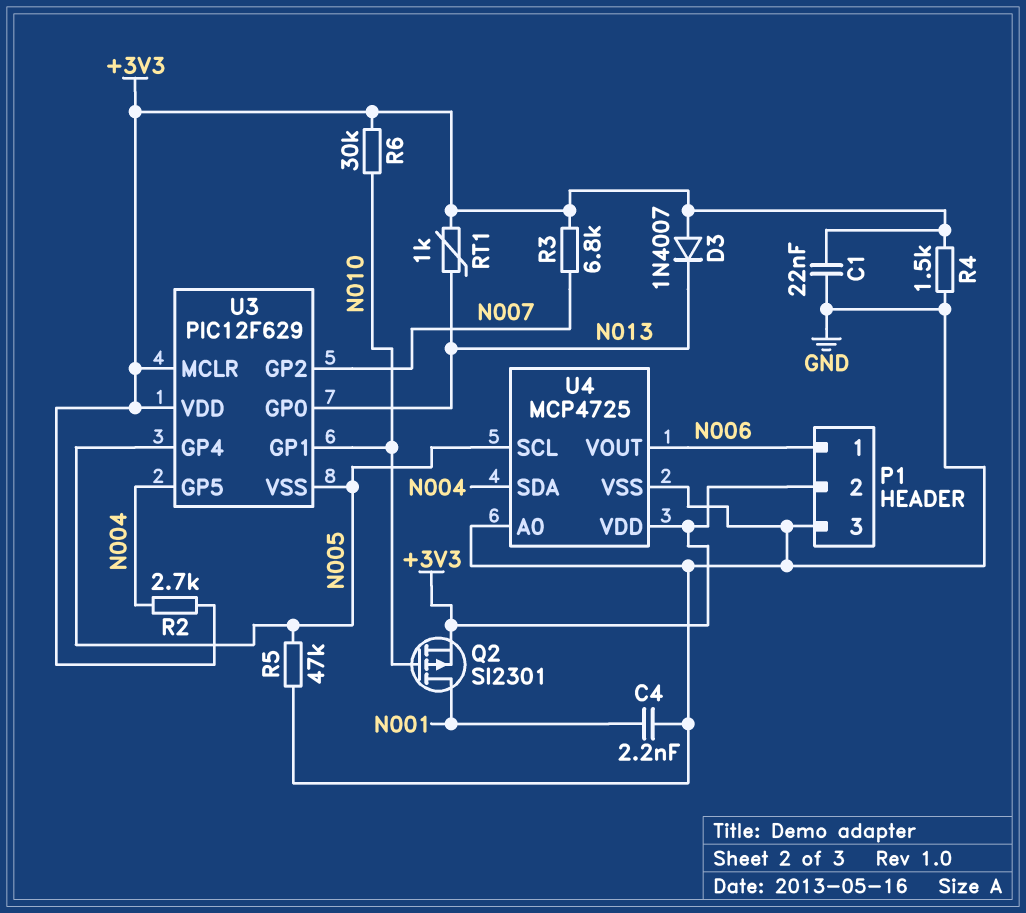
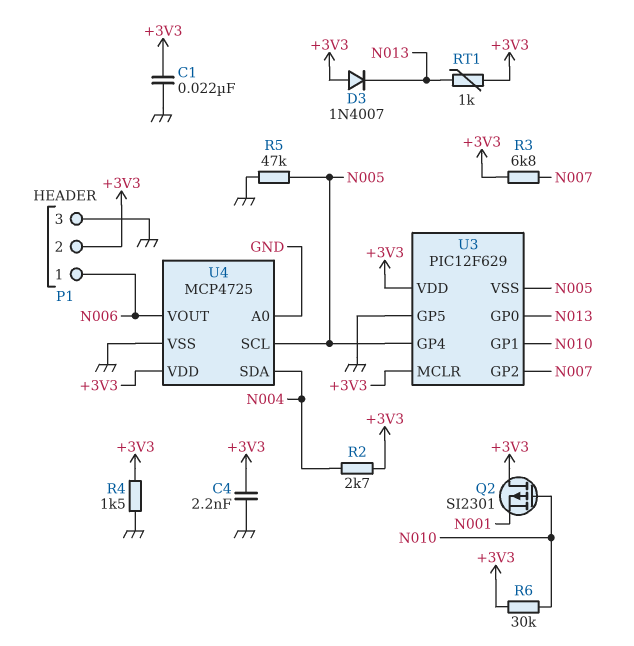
C4: 2.2nF (GND, N001) -> 2.2nF (+3V3, GND)
Q2: PMOS SI2301 (G N010, D N001, S +3V3) -> PMOS SI2301 (G N010, D +3V3, S N001)
U3 pin GP5: N004 -> GND

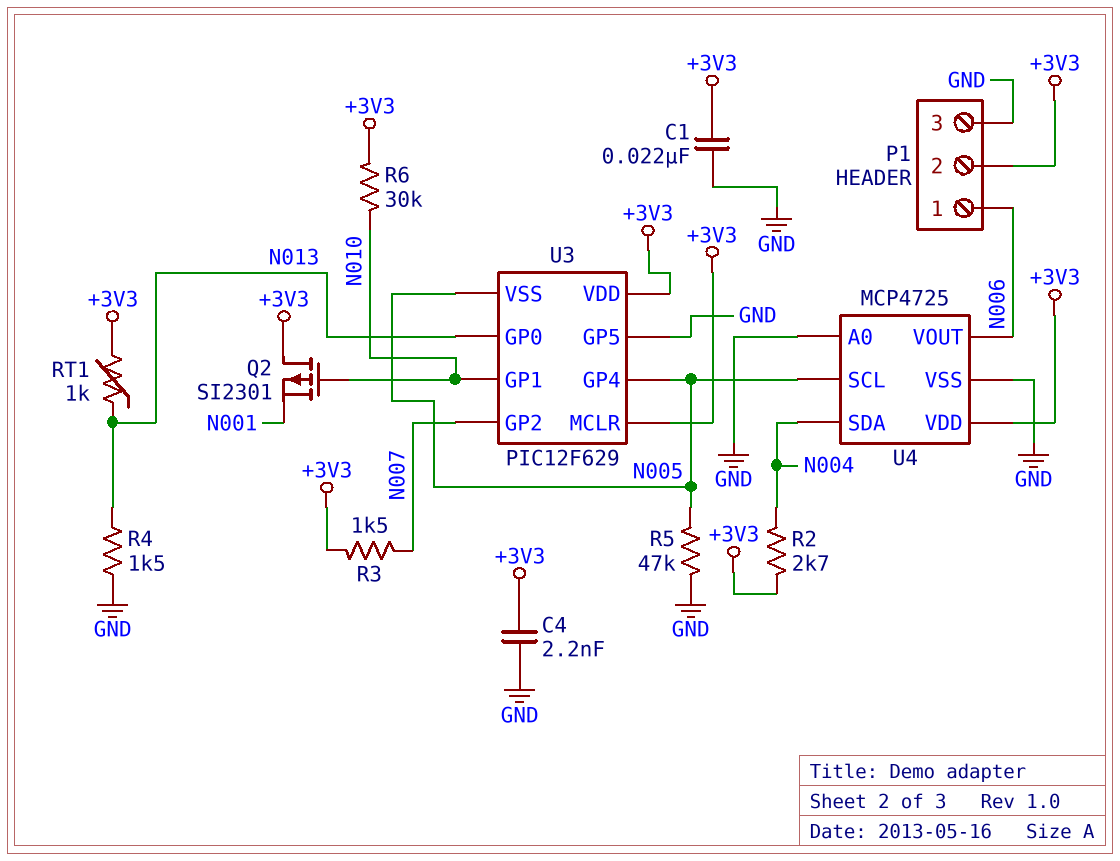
D3: diode 1N4007 (A +3V3, K N013) -> none
R3: 6.8k (+3V3, N007) -> 1.5k (+3V3, N007)
R4: 1.5k (+3V3, GND) -> 1.5k (GND, N013)

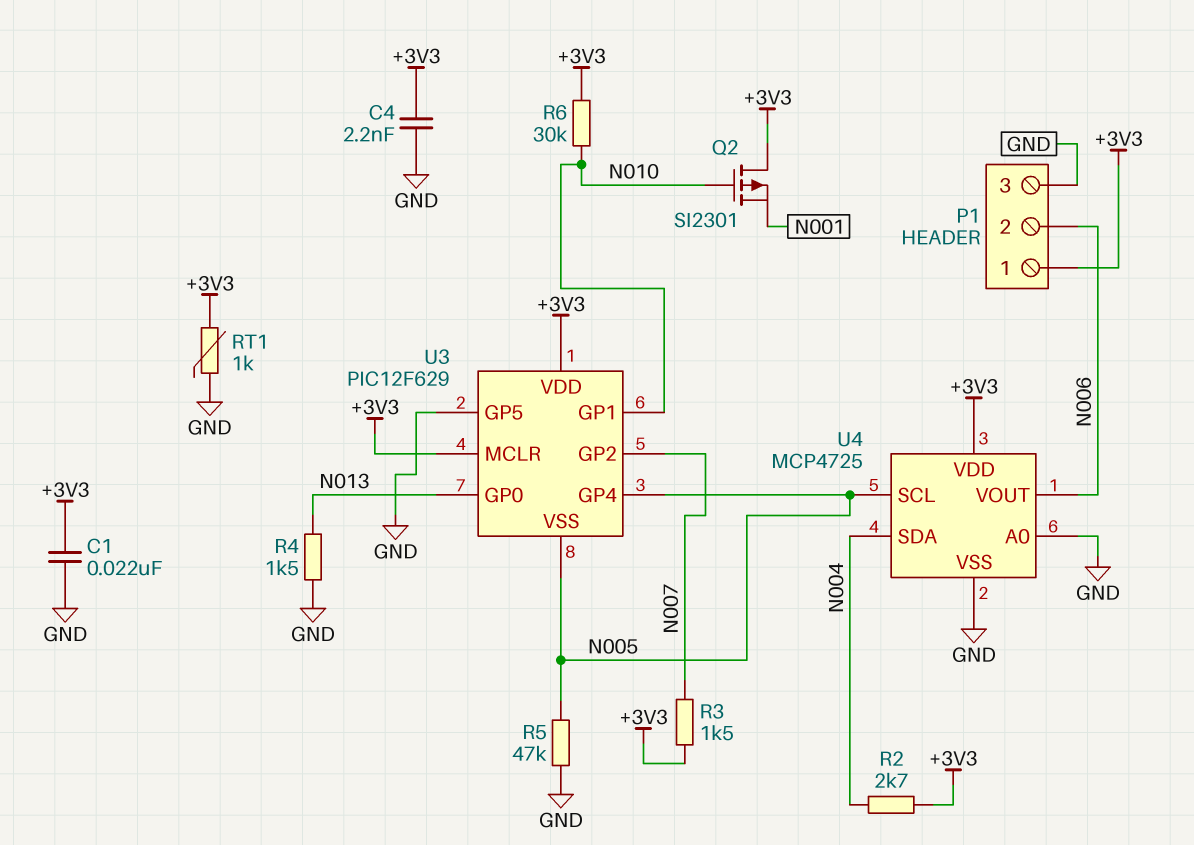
P1 pin 1: N006 -> +3V3
P1 pin 2: +3V3 -> N006
RT1: 1k (+3V3, N013) -> 1k (+3V3, GND)

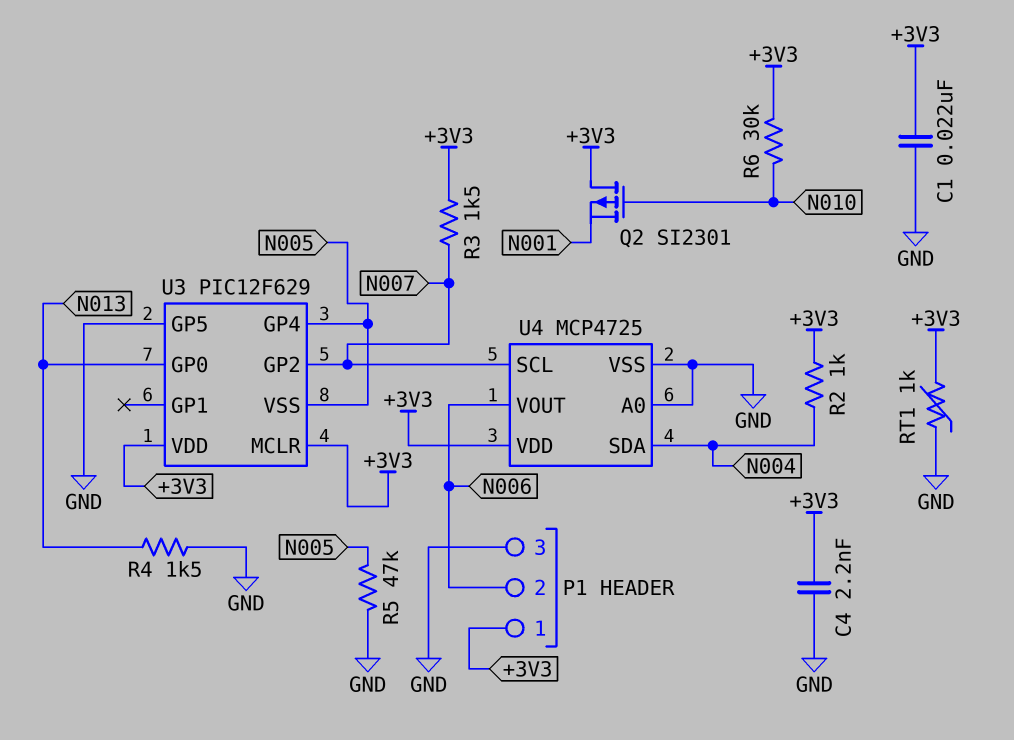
R2: 2.7k (+3V3, N004) -> 1k (+3V3, N004)
U3 pin GP1: N010 -> none
U4 pin SCL: N005 -> N007

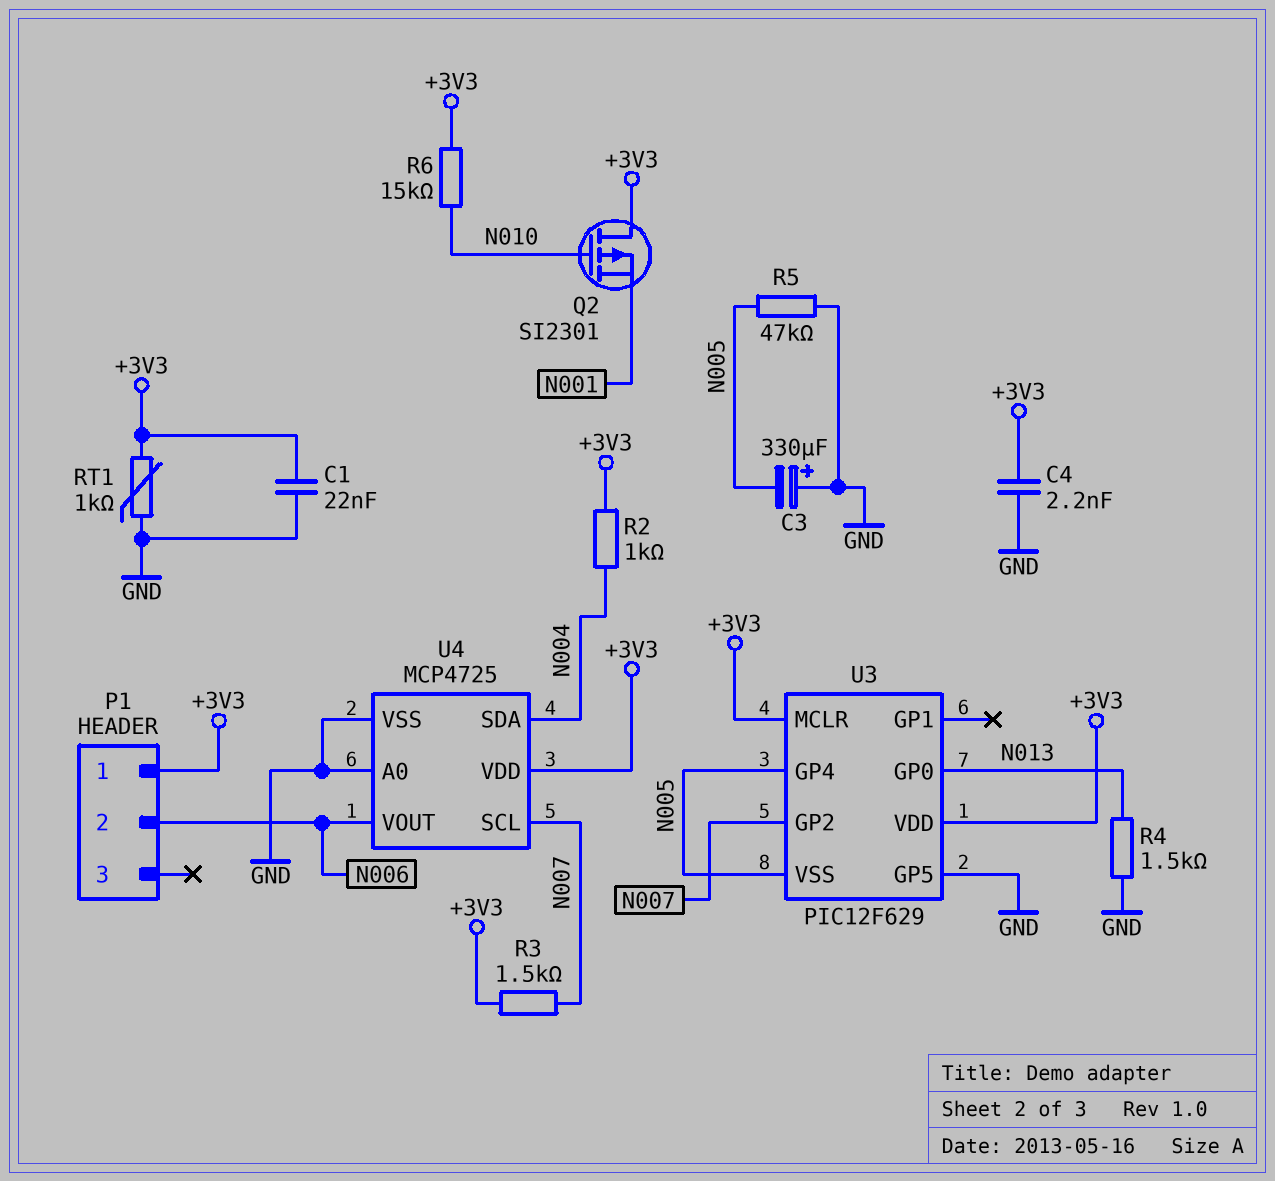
C3: none -> 330uF (plus GND, minus N005)
P1 pin 3: GND -> none
R6: 30k (+3V3, N010) -> 15k (+3V3, N010)

